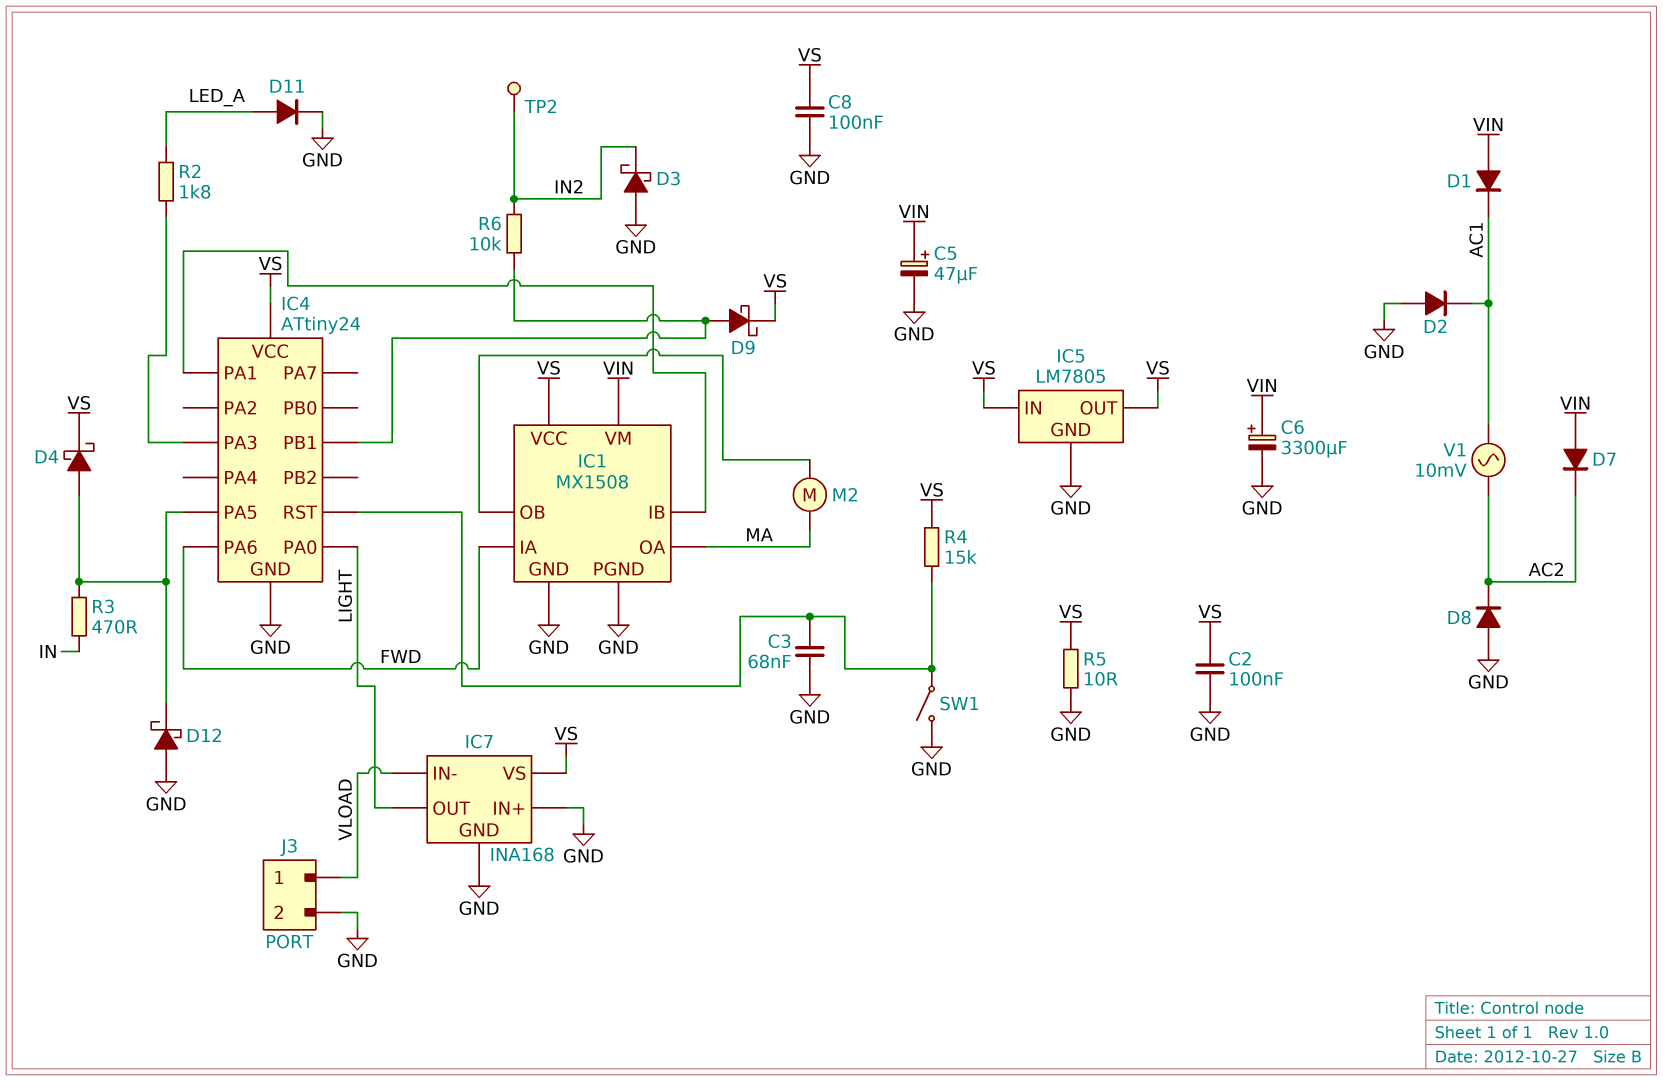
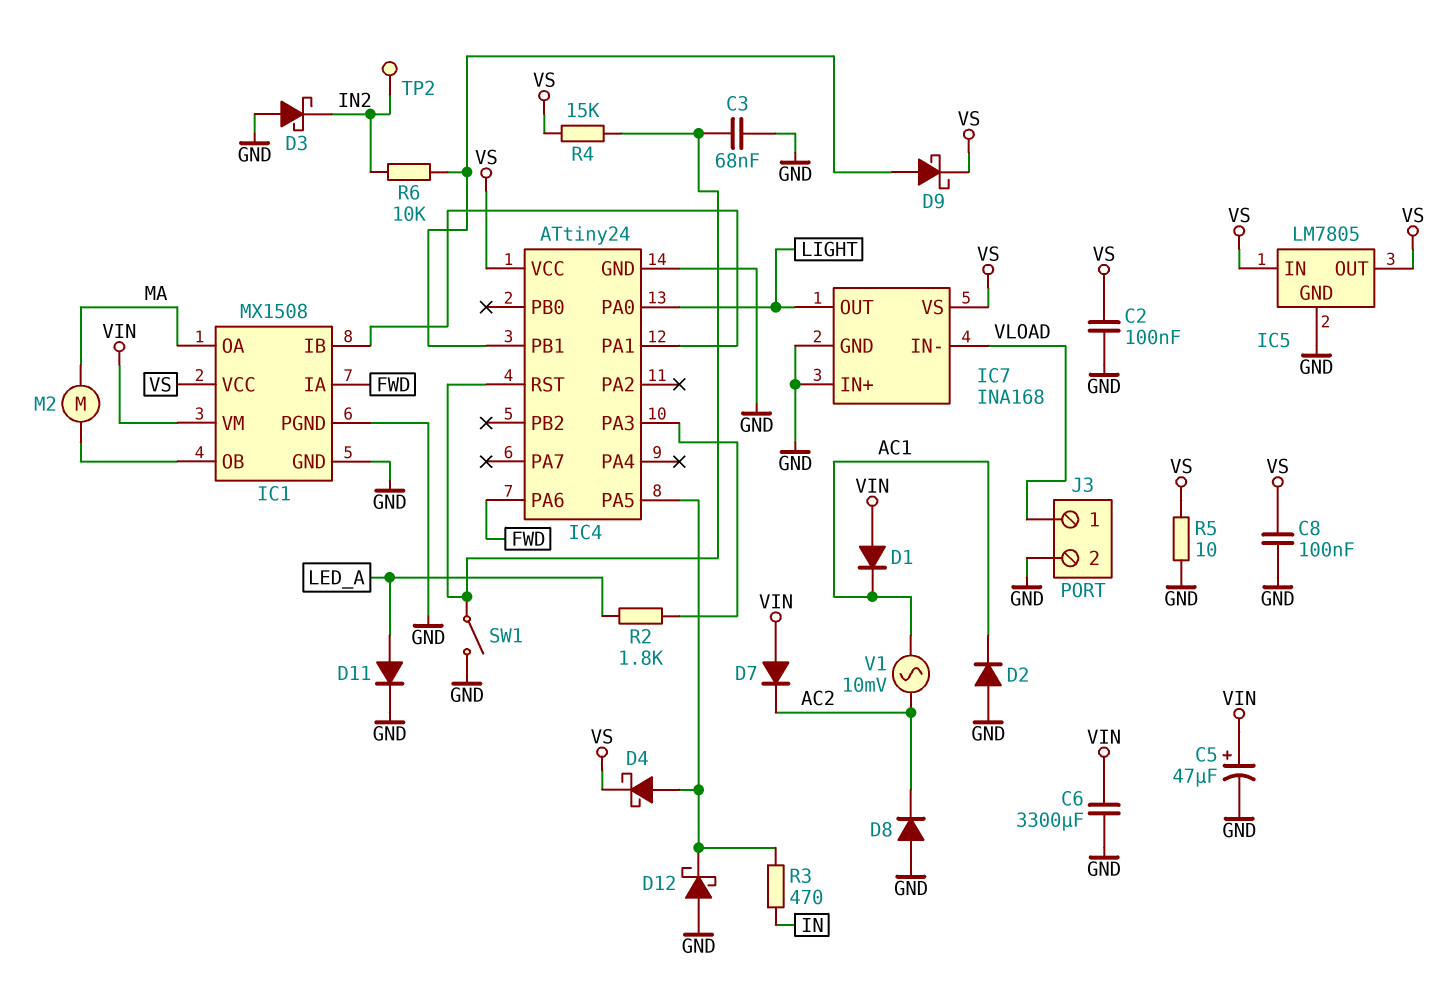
C6: 3300uF (plus VIN, minus GND) -> 3300uF (GND, VIN)

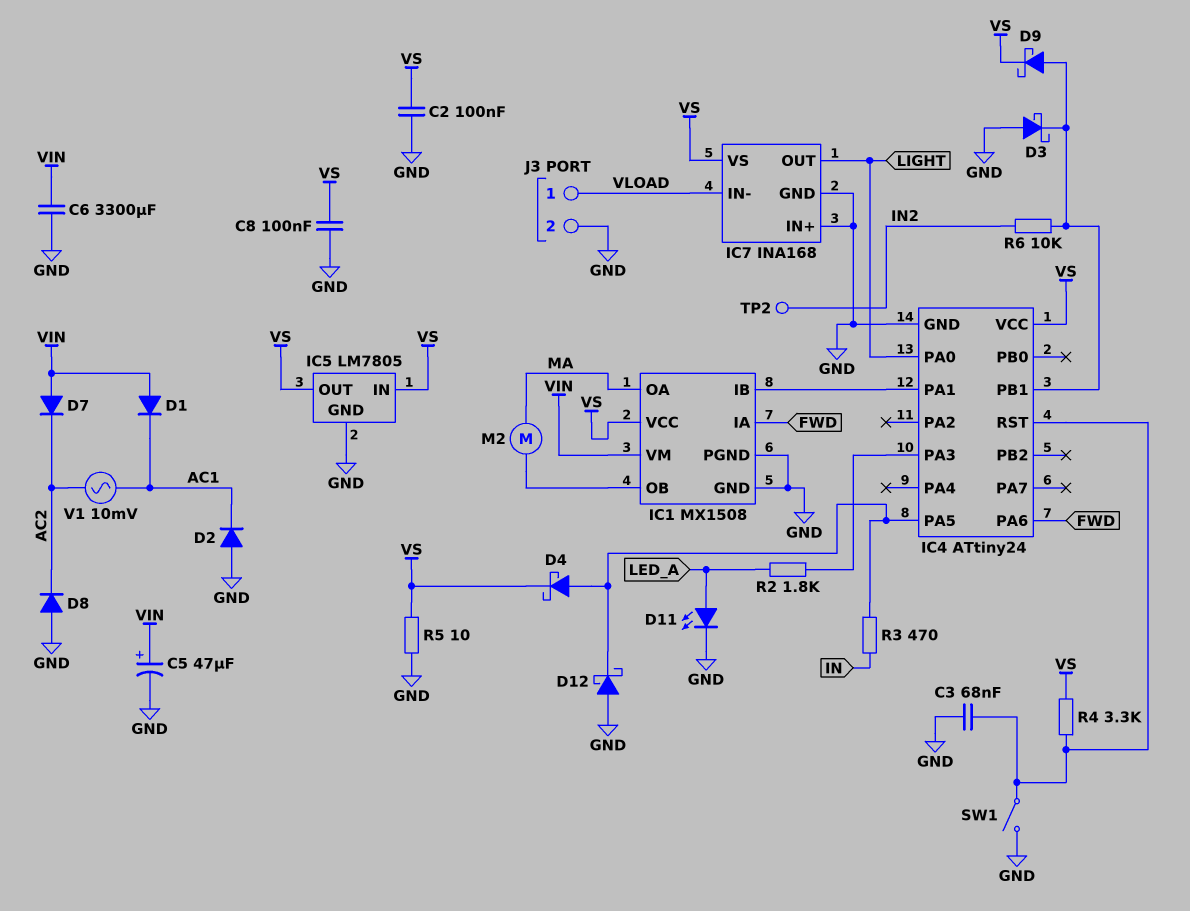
D3: schottky (A GND, K IN2) -> schottky (A GND, K IC4/PB1)
D11: diode (A LED_A, K GND) -> LED (A LED_A, K GND)
R4: 15k (IC4/RST, VS) -> 3.3k (IC4/RST, VS)

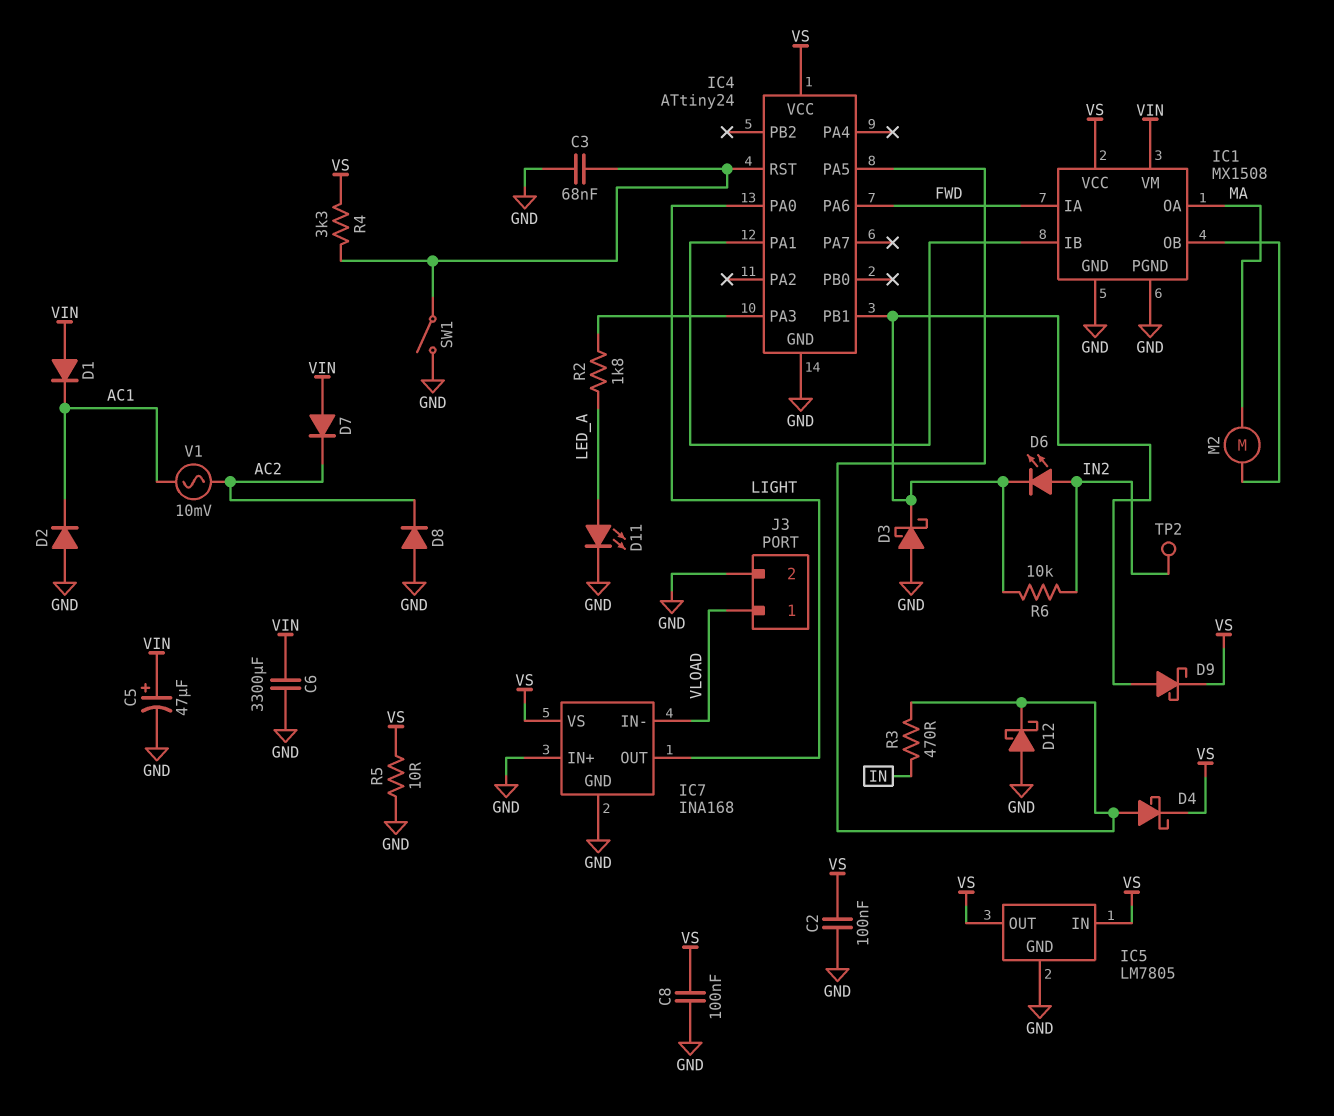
D6: none -> LED (A IN2, K IC4/PB1)

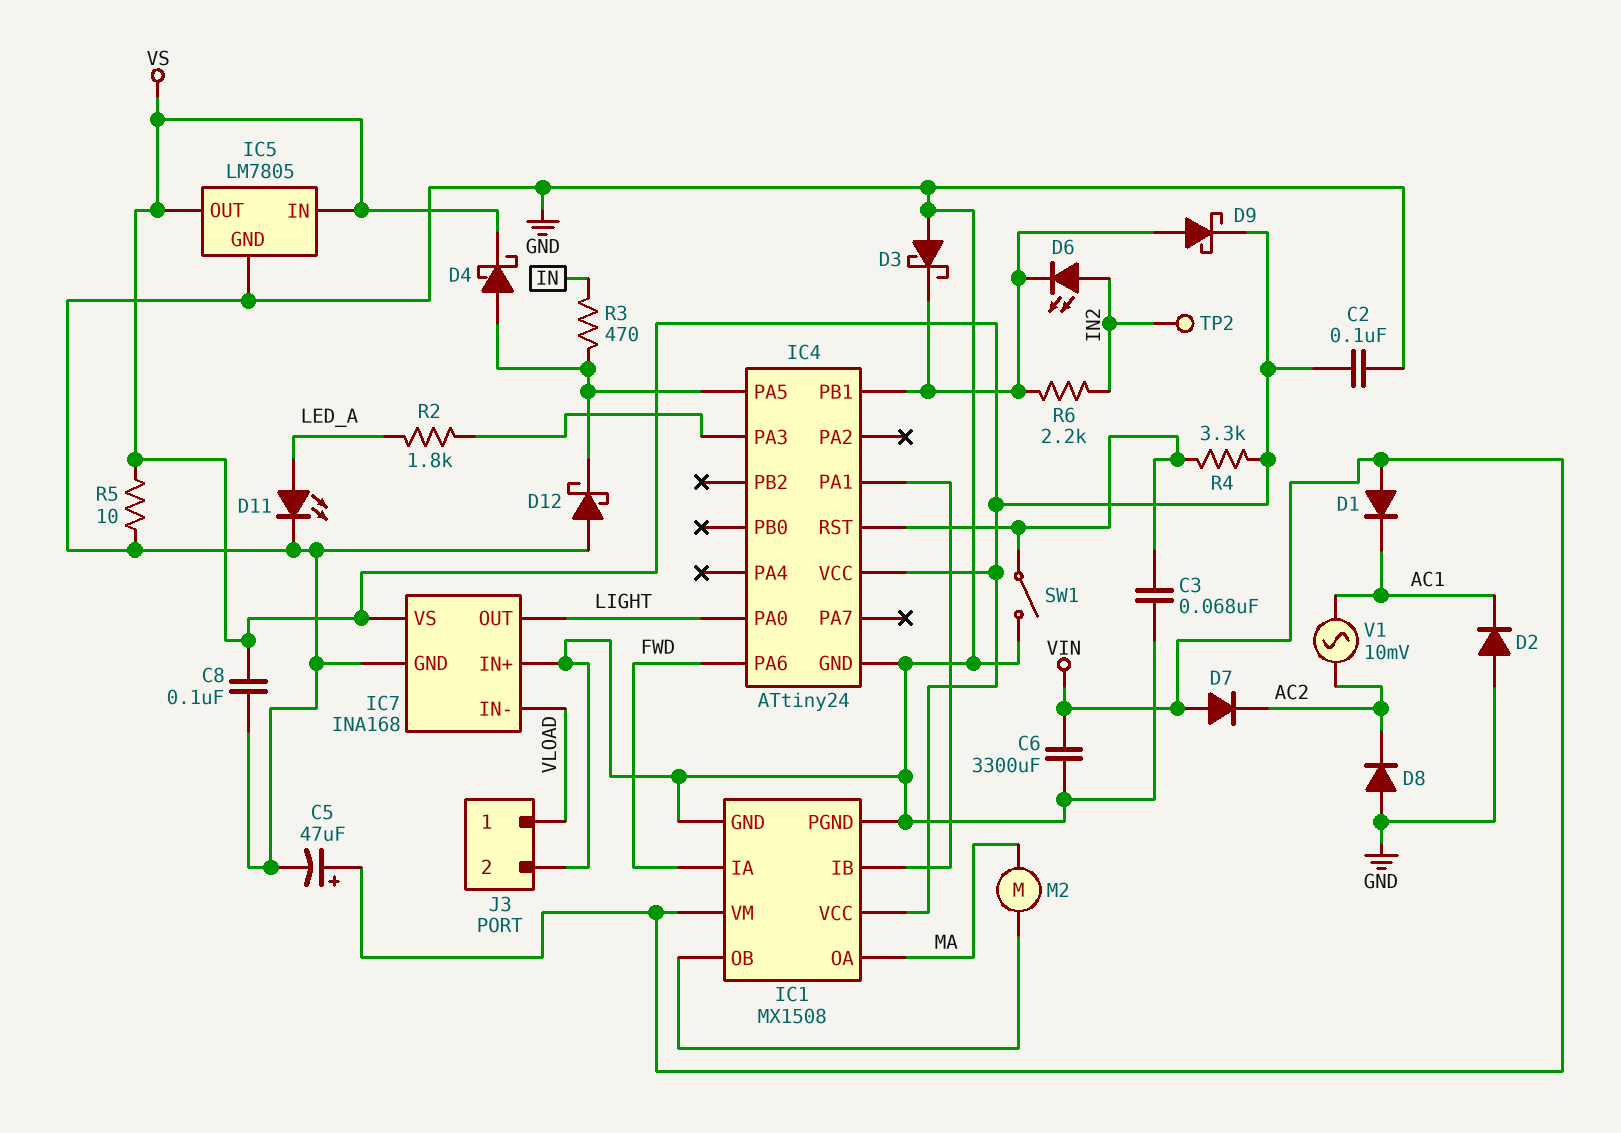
R6: 10k (IC4/PB1, IN2) -> 2.2k (IC4/PB1, IN2)

